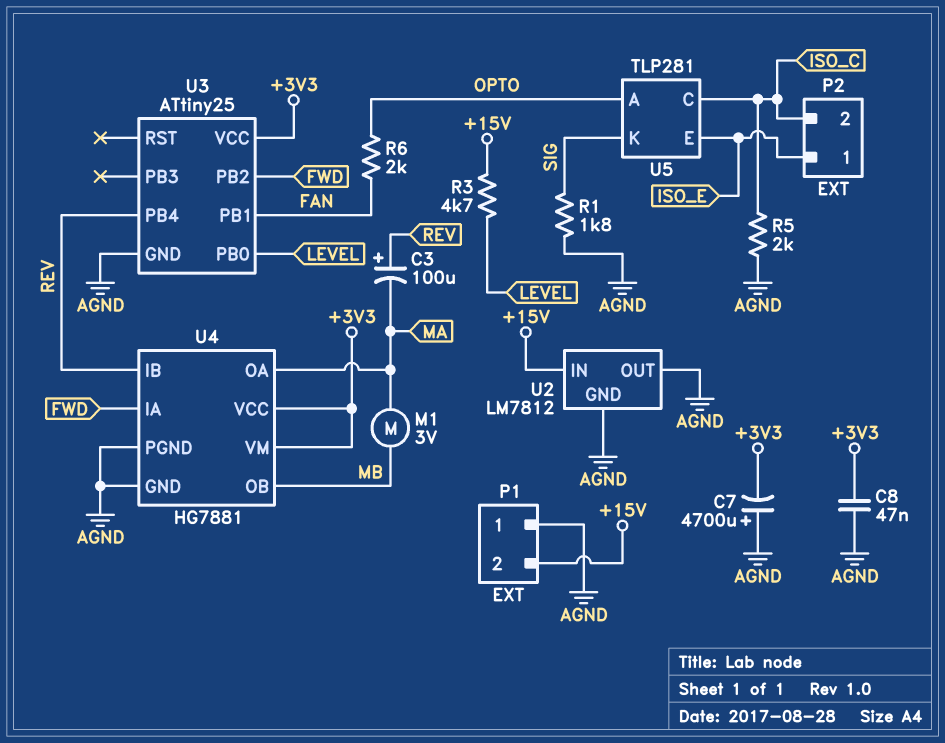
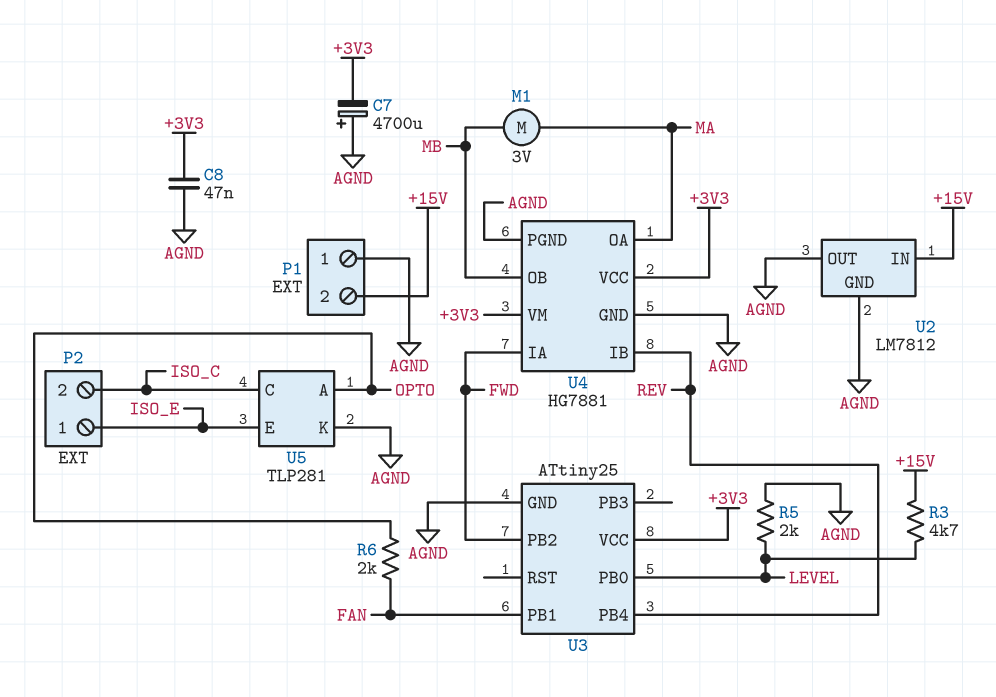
C3: 100uF (plus REV, minus MA) -> none
R1: 1.8k (AGND, SIG) -> none
R5: 2k (AGND, ISO_C) -> 2k (AGND, LEVEL)
U5 pin K: SIG -> AGND

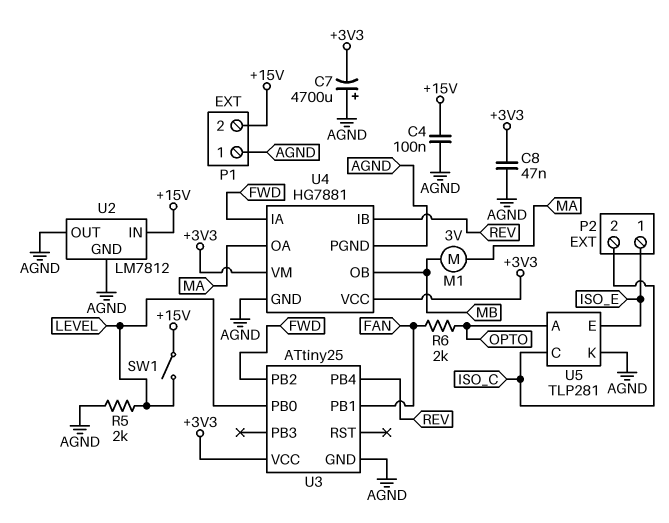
C4: none -> 100nF (+15V, AGND)
R3: 4.7k (+15V, LEVEL) -> none
SW1: none -> switch (+15V, LEVEL)

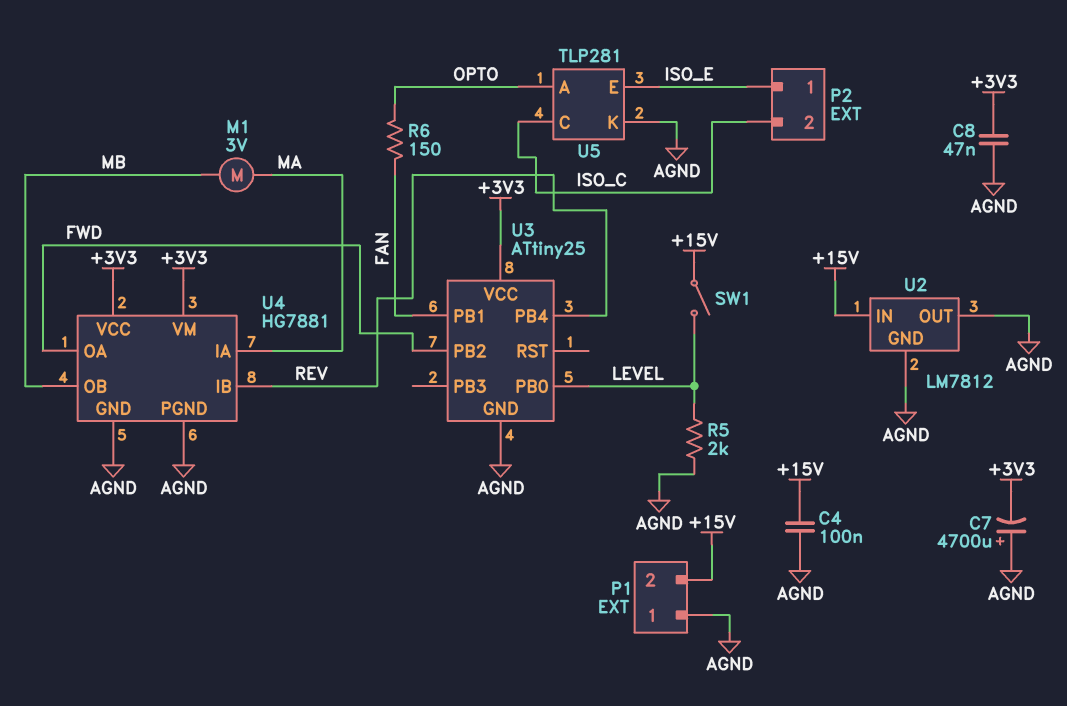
R6: 2k (FAN, OPTO) -> 150 (FAN, OPTO)
U4 pin IA: FWD -> MA
U4 pin OA: MA -> FWD

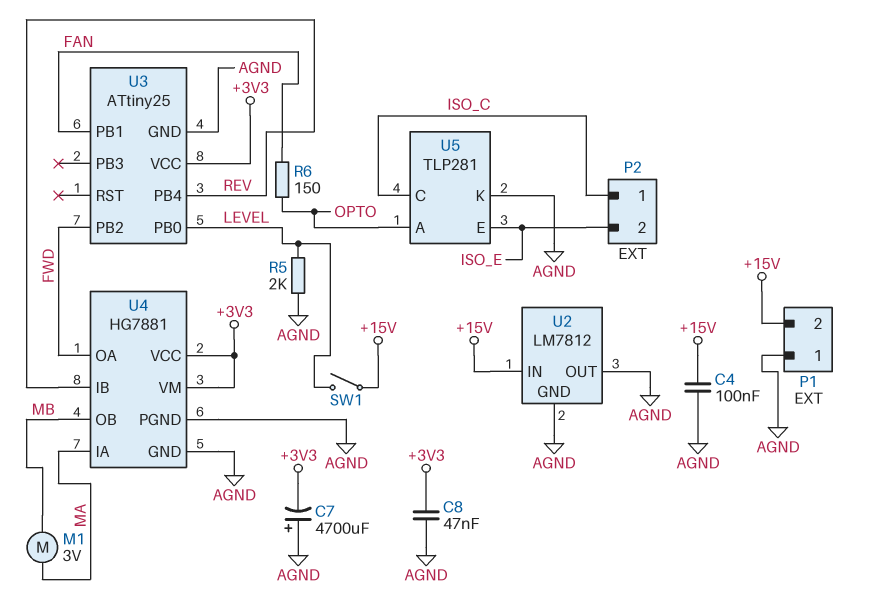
P2 pin 1: ISO_E -> ISO_C
P2 pin 2: ISO_C -> ISO_E

